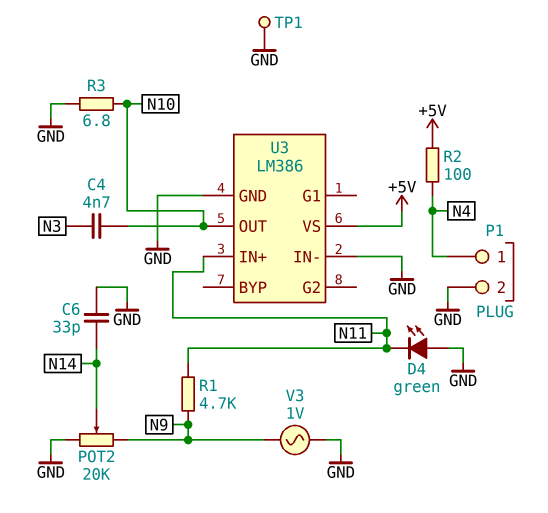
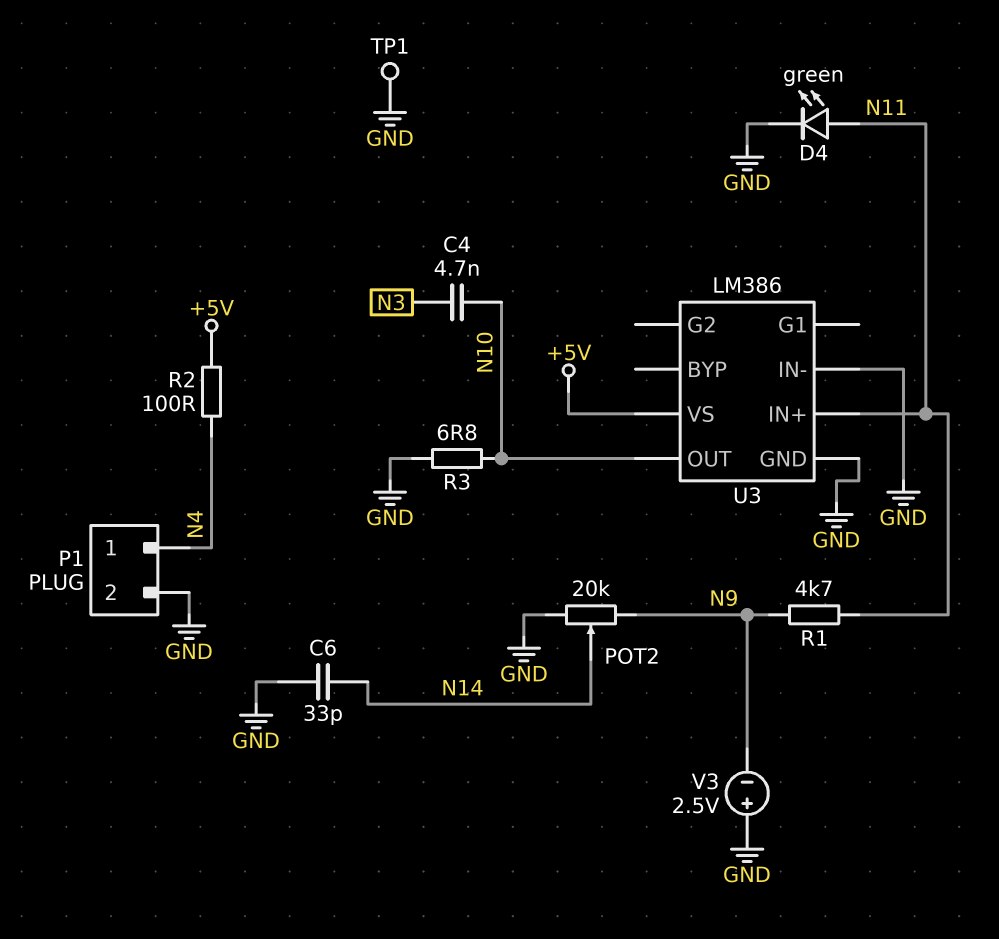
D4: LED green (A GND, K N11) -> LED green (A N11, K GND)
V3: AC 1V (GND, N9) -> 2.5V (plus GND, minus N9)

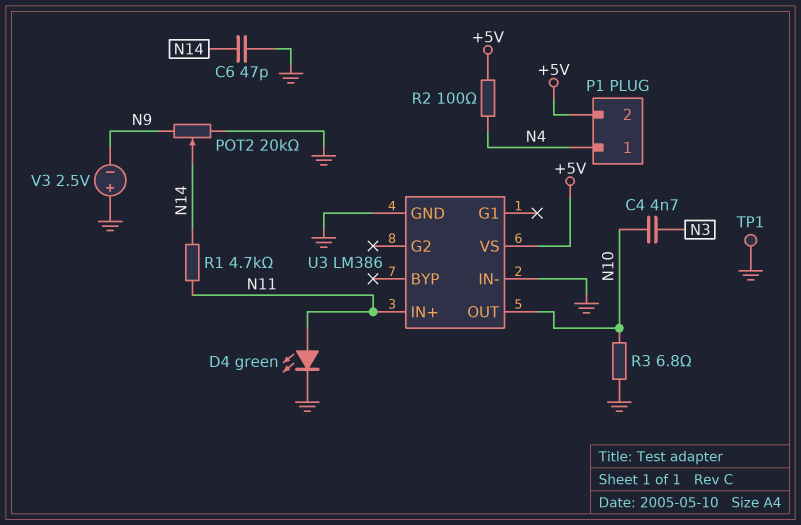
C6: 33pF (GND, N14) -> 47pF (GND, N14)
P1 pin 2: GND -> +5V
R1: 4.7k (N9, N11) -> 4.7k (N11, N14)

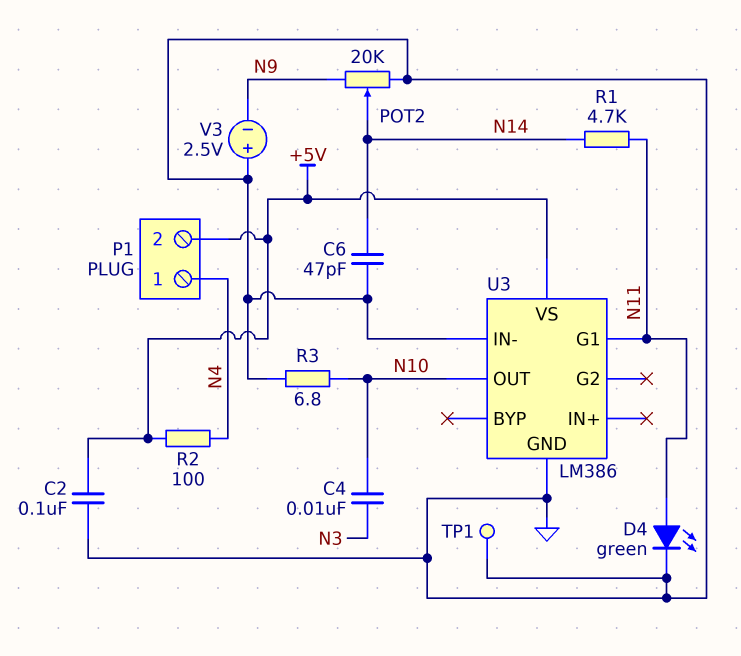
C2: none -> 100nF (+5V, GND)
C4: 4.7nF (N3, N10) -> 10nF (N3, N10)
U3 pin G1: none -> N11
U3 pin IN+: N11 -> none

